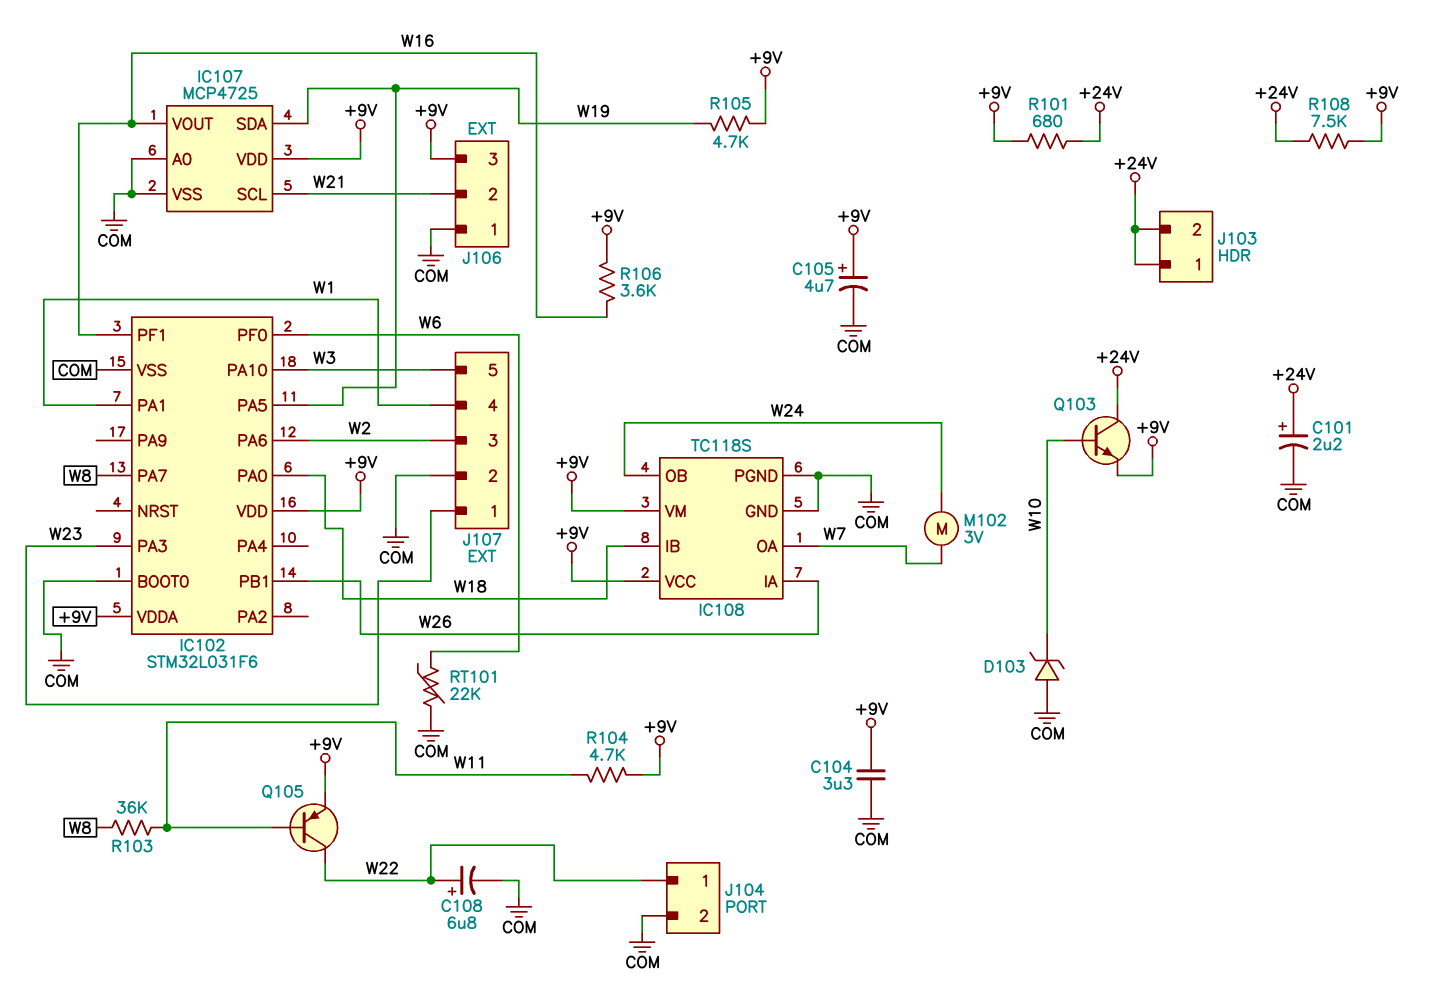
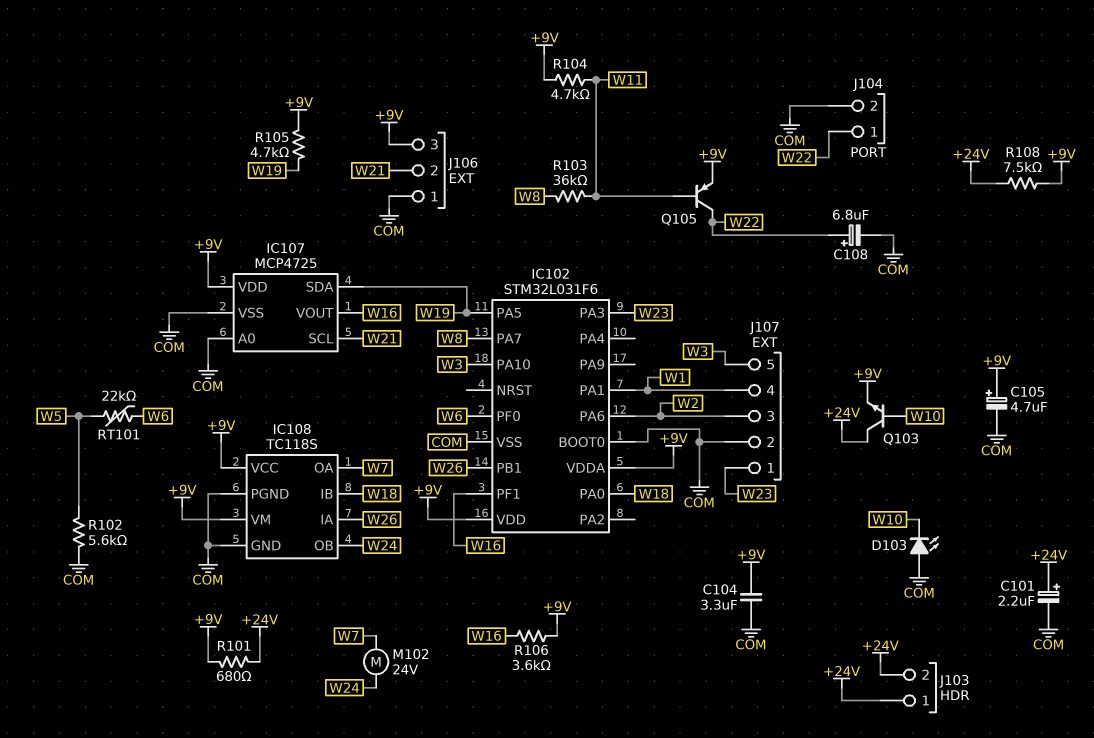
D103: zener (A COM, K W10) -> LED (A COM, K W10)
M102: motor 3V (W7, W24) -> motor 24V (W7, W24)
R102: none -> 5.6k (COM, W5)
RT101: 22k (COM, W6) -> 22k (W5, W6)

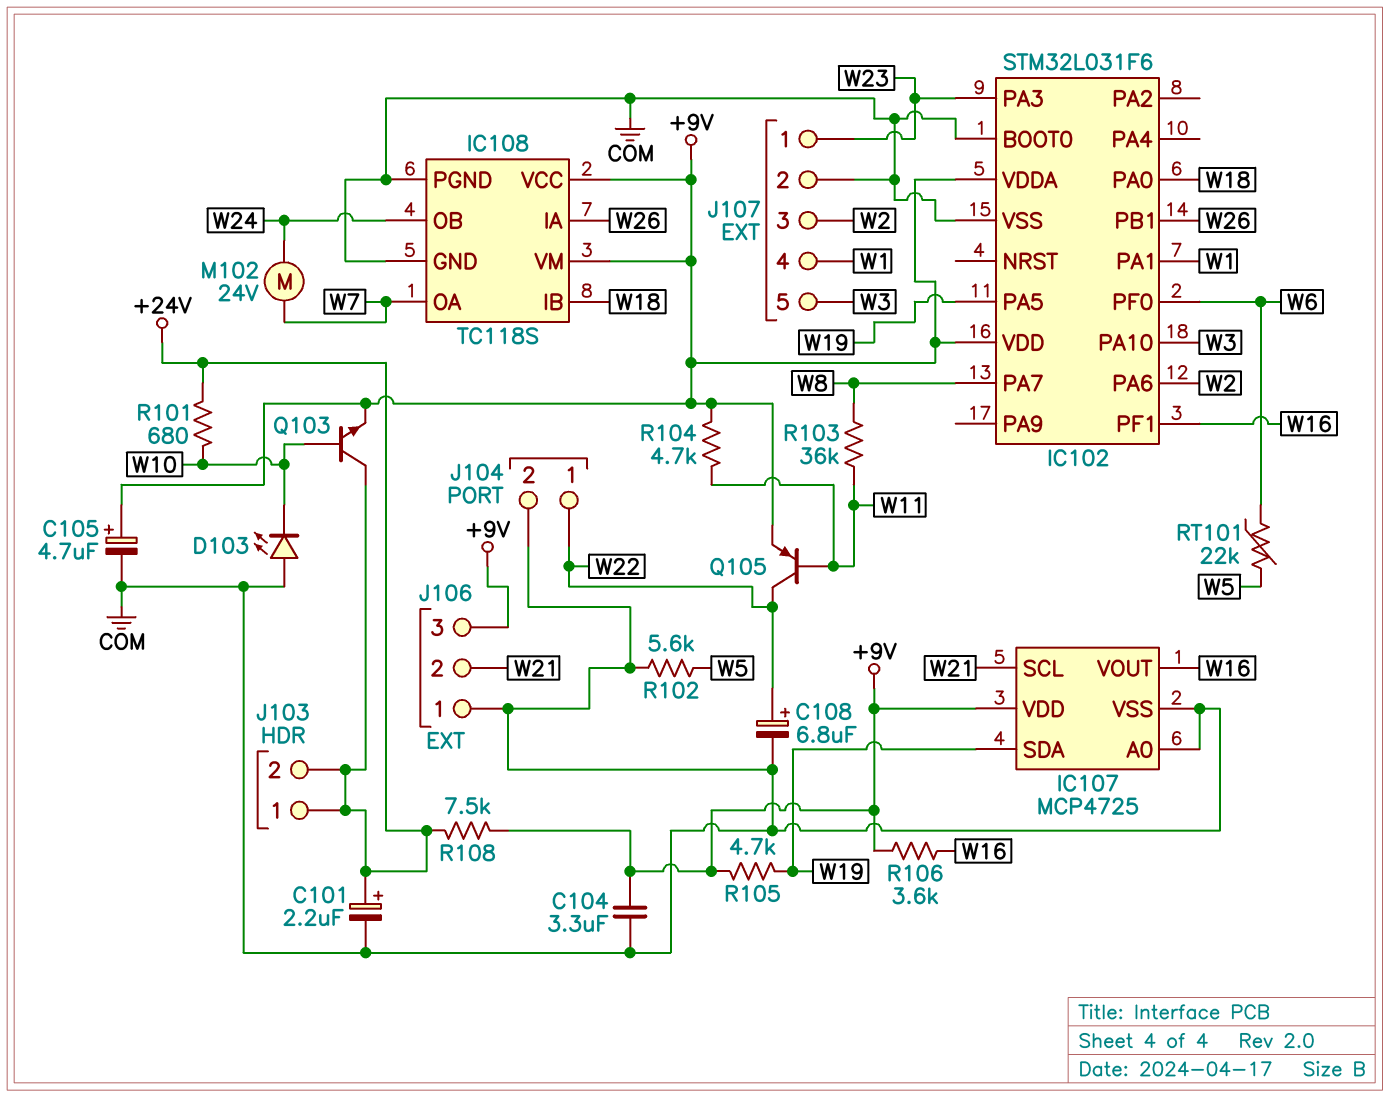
R101: 680 (+9V, +24V) -> 680 (+24V, W10)

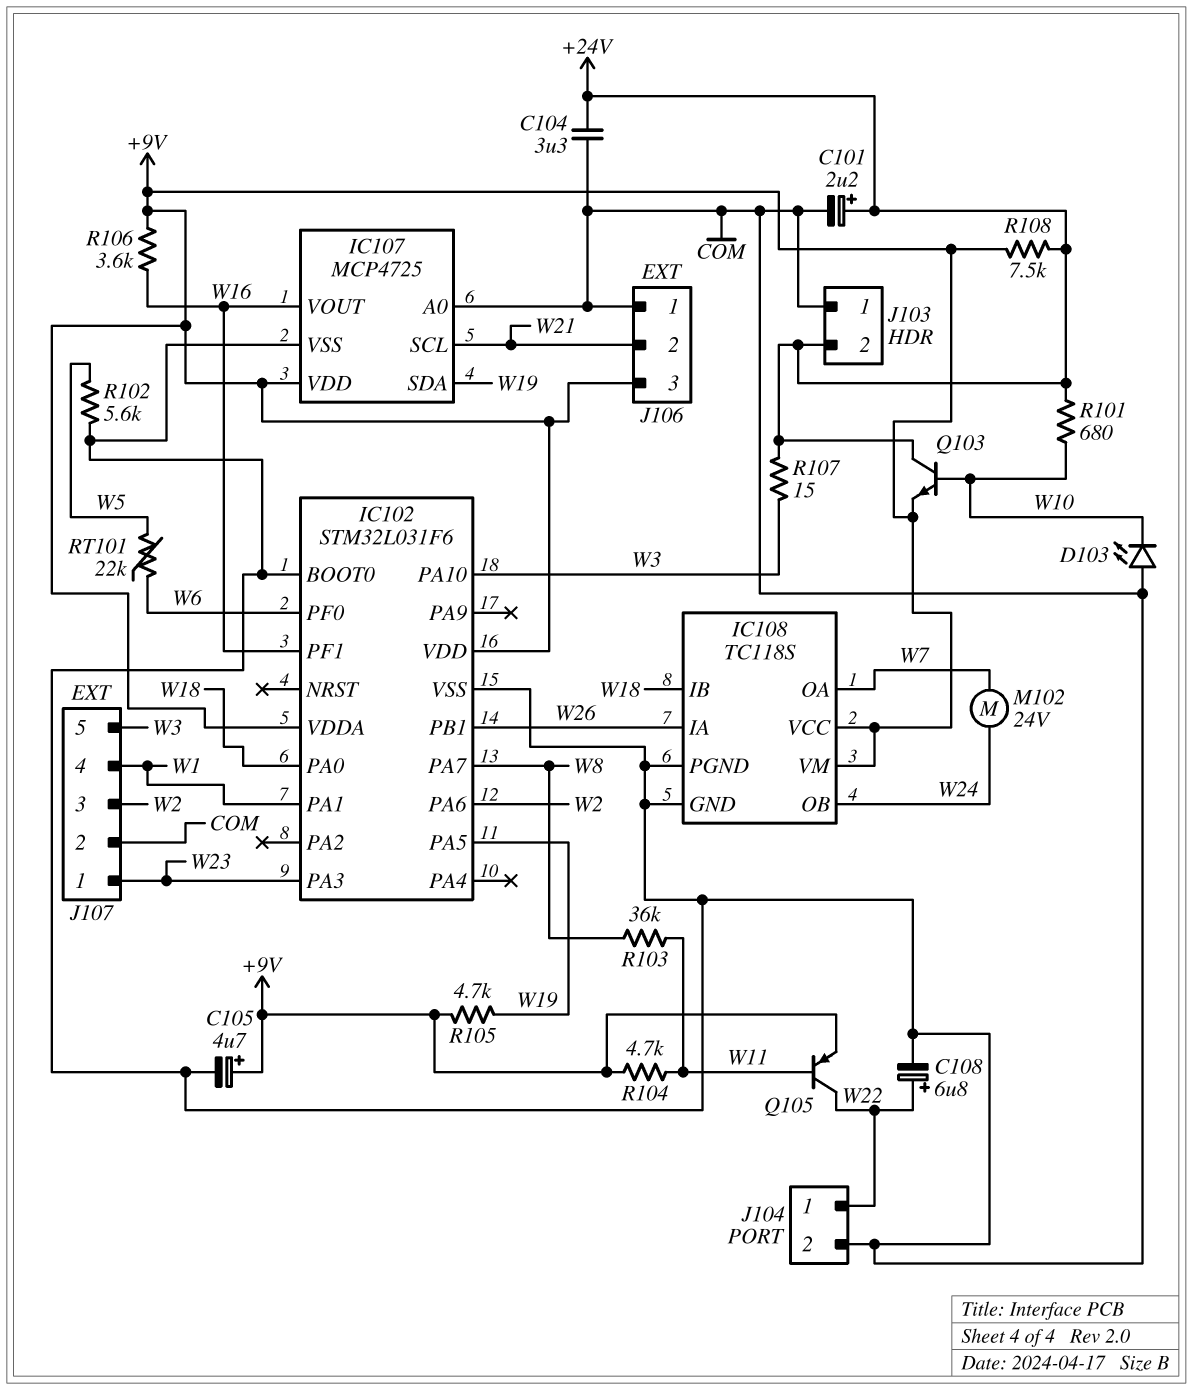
C104: 3.3uF (+9V, COM) -> 3.3uF (+24V, COM)
J103 pin 1: +24V -> COM
R107: none -> 15 (+24V, W3)

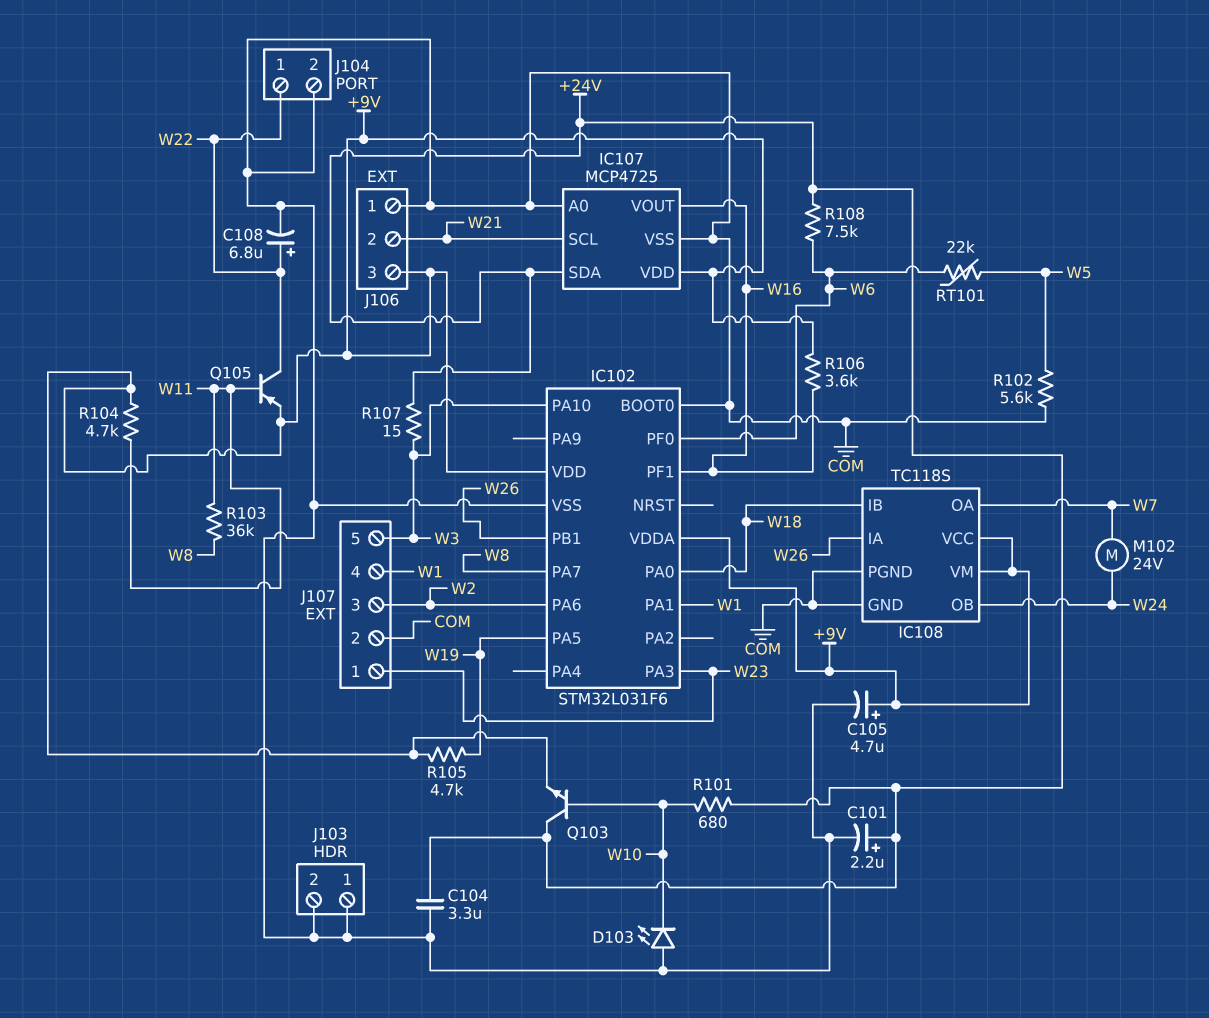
IC107 pin SDA: W19 -> +24V
J103 pin 2: +24V -> COM
R108: 7.5k (+9V, +24V) -> 7.5k (+24V, W6)

